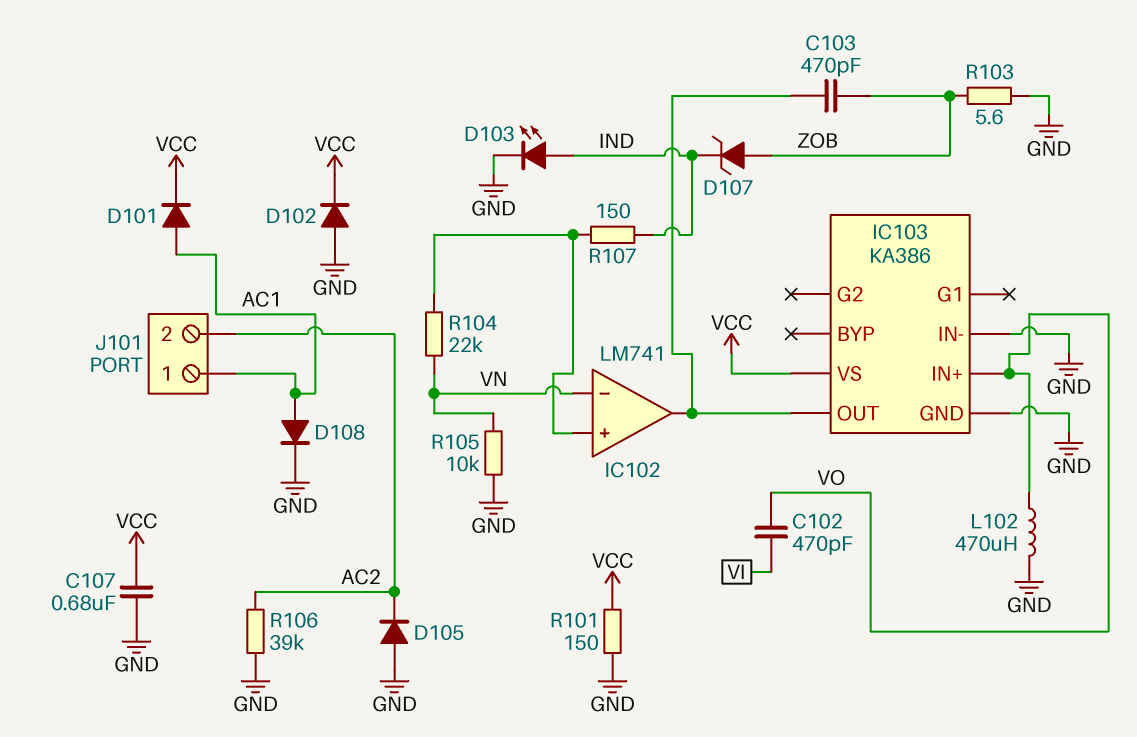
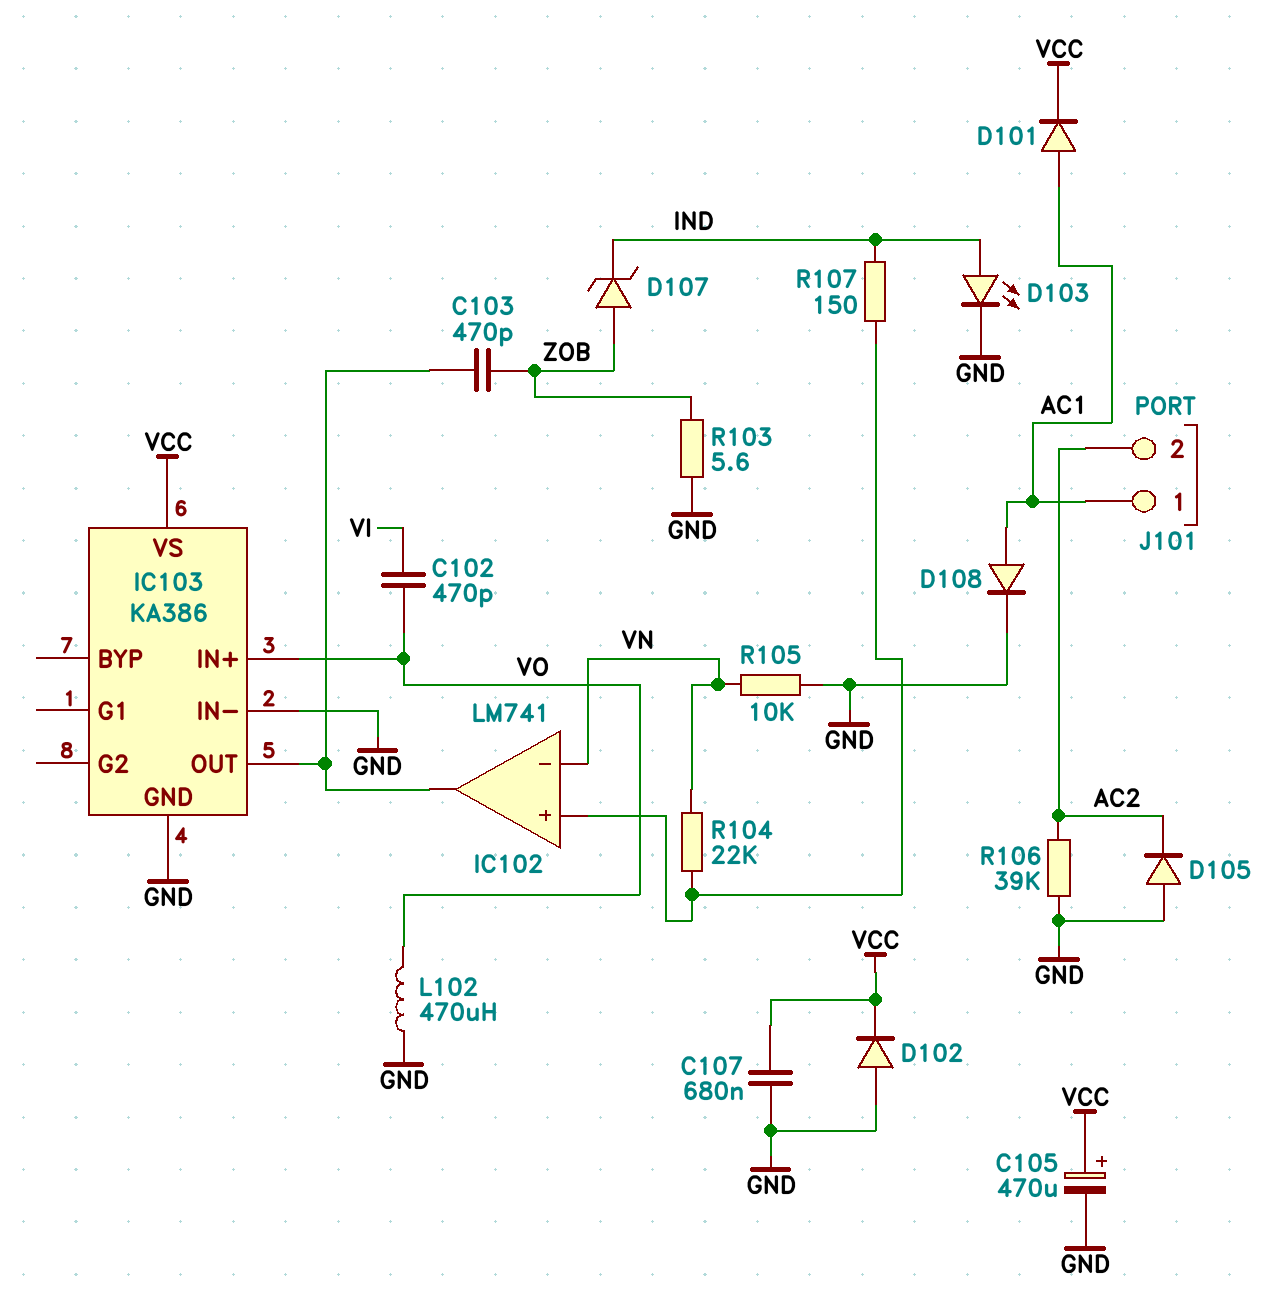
C105: none -> 470uF (plus VCC, minus GND)
R101: 150 (GND, VCC) -> none

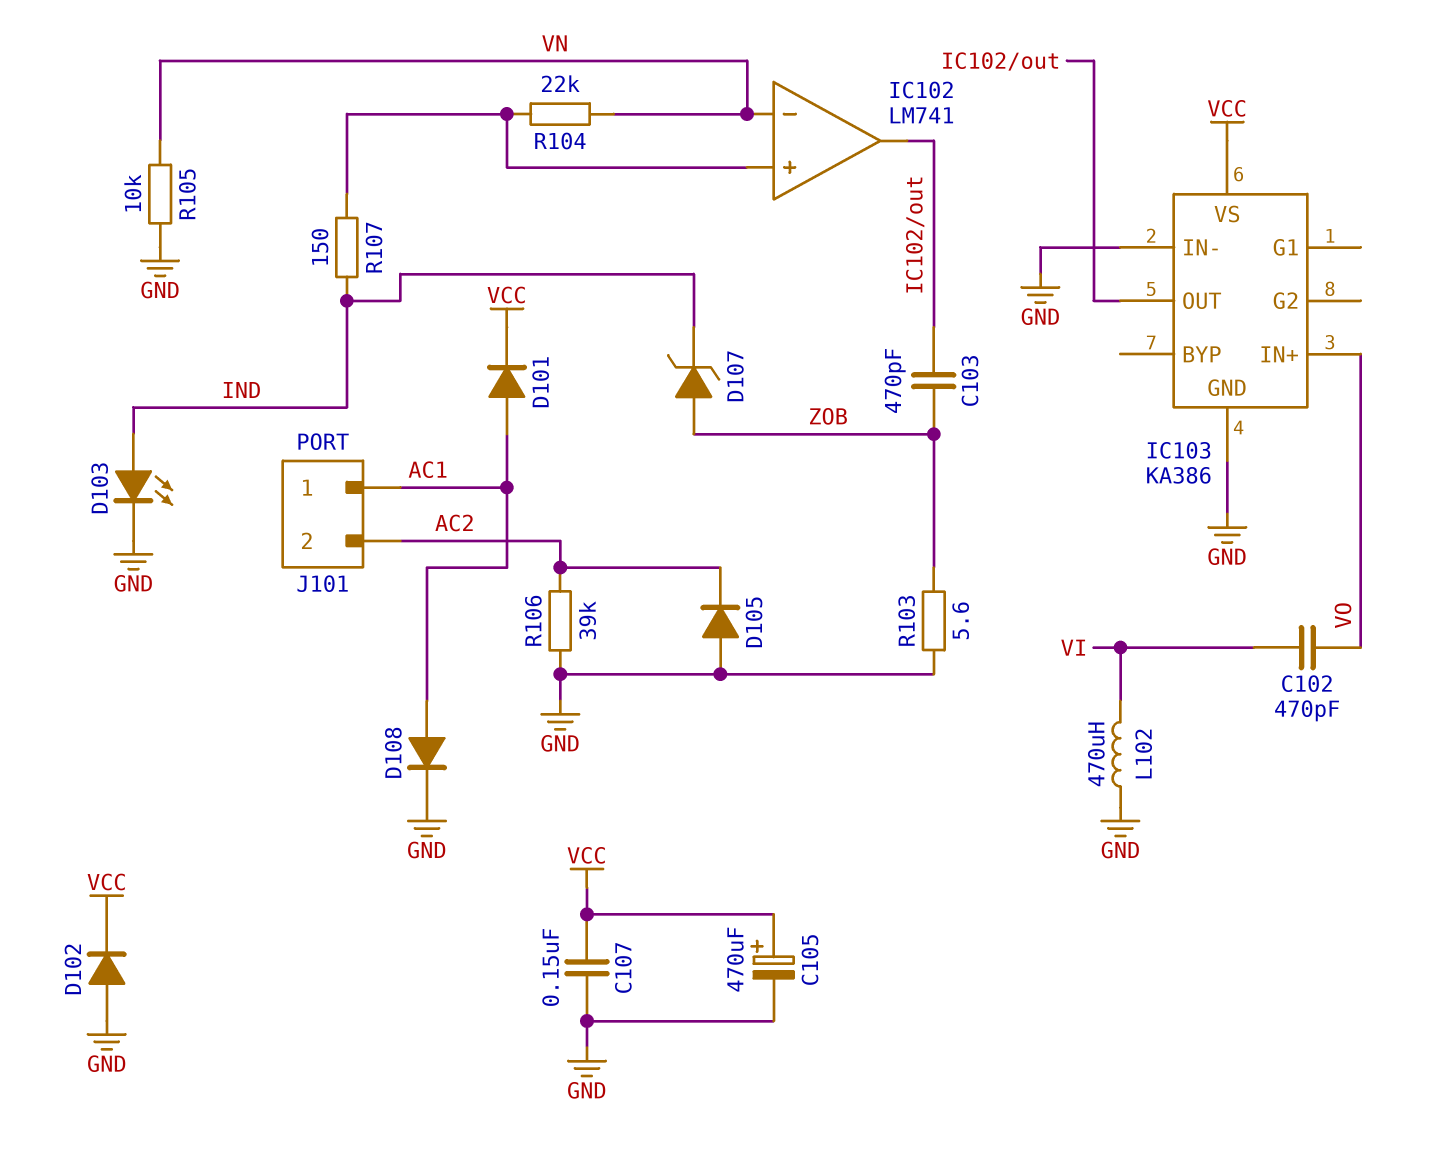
C107: 680nF (GND, VCC) -> 150nF (GND, VCC)
L102: 470uH (GND, VO) -> 470uH (GND, VI)

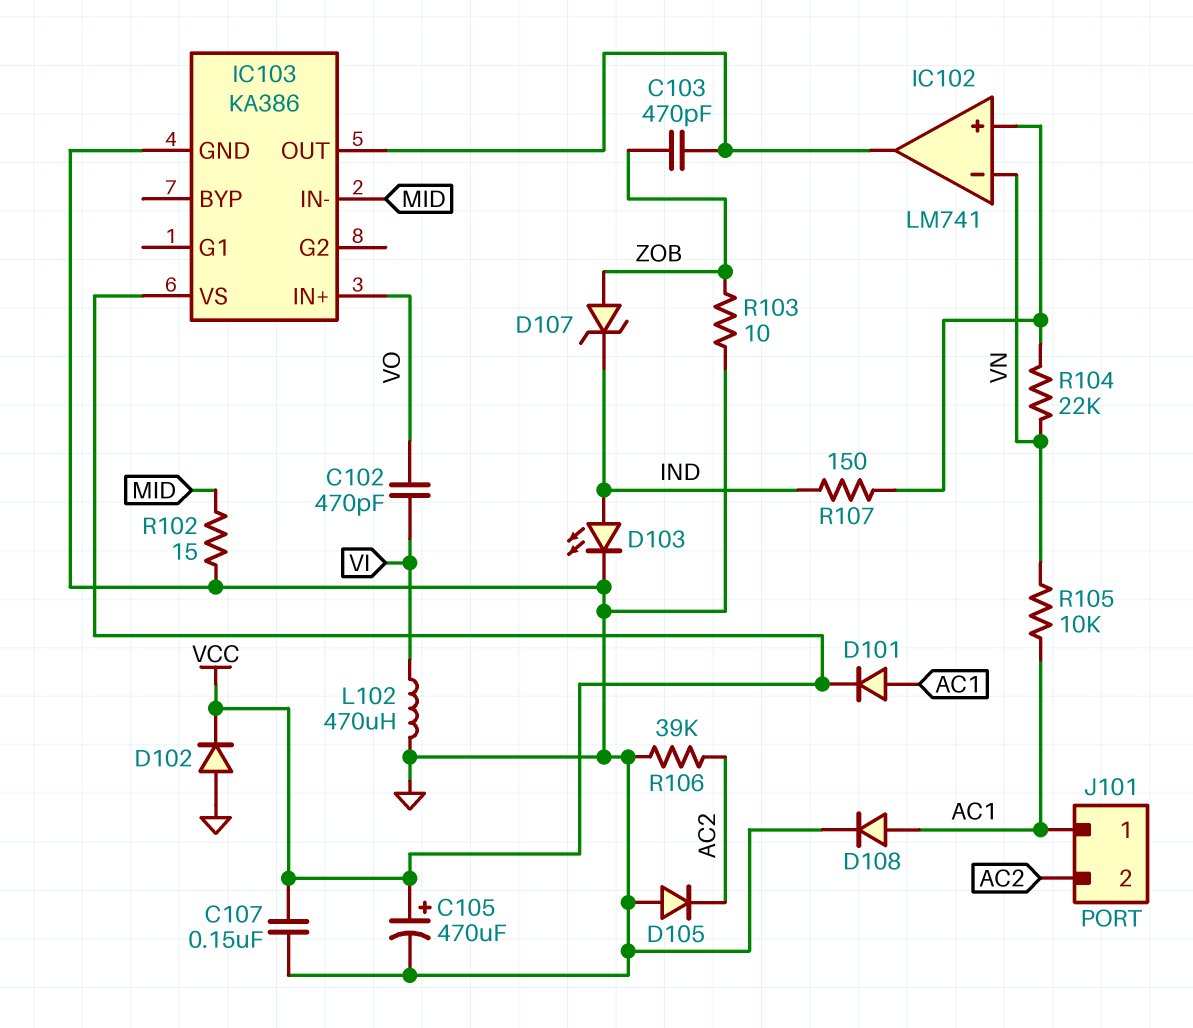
IC103 pin IN-: GND -> MID
R102: none -> 15 (GND, MID)
R103: 5.6 (GND, ZOB) -> 10 (GND, ZOB)
R105: 10k (GND, VN) -> 10k (AC1, VN)

